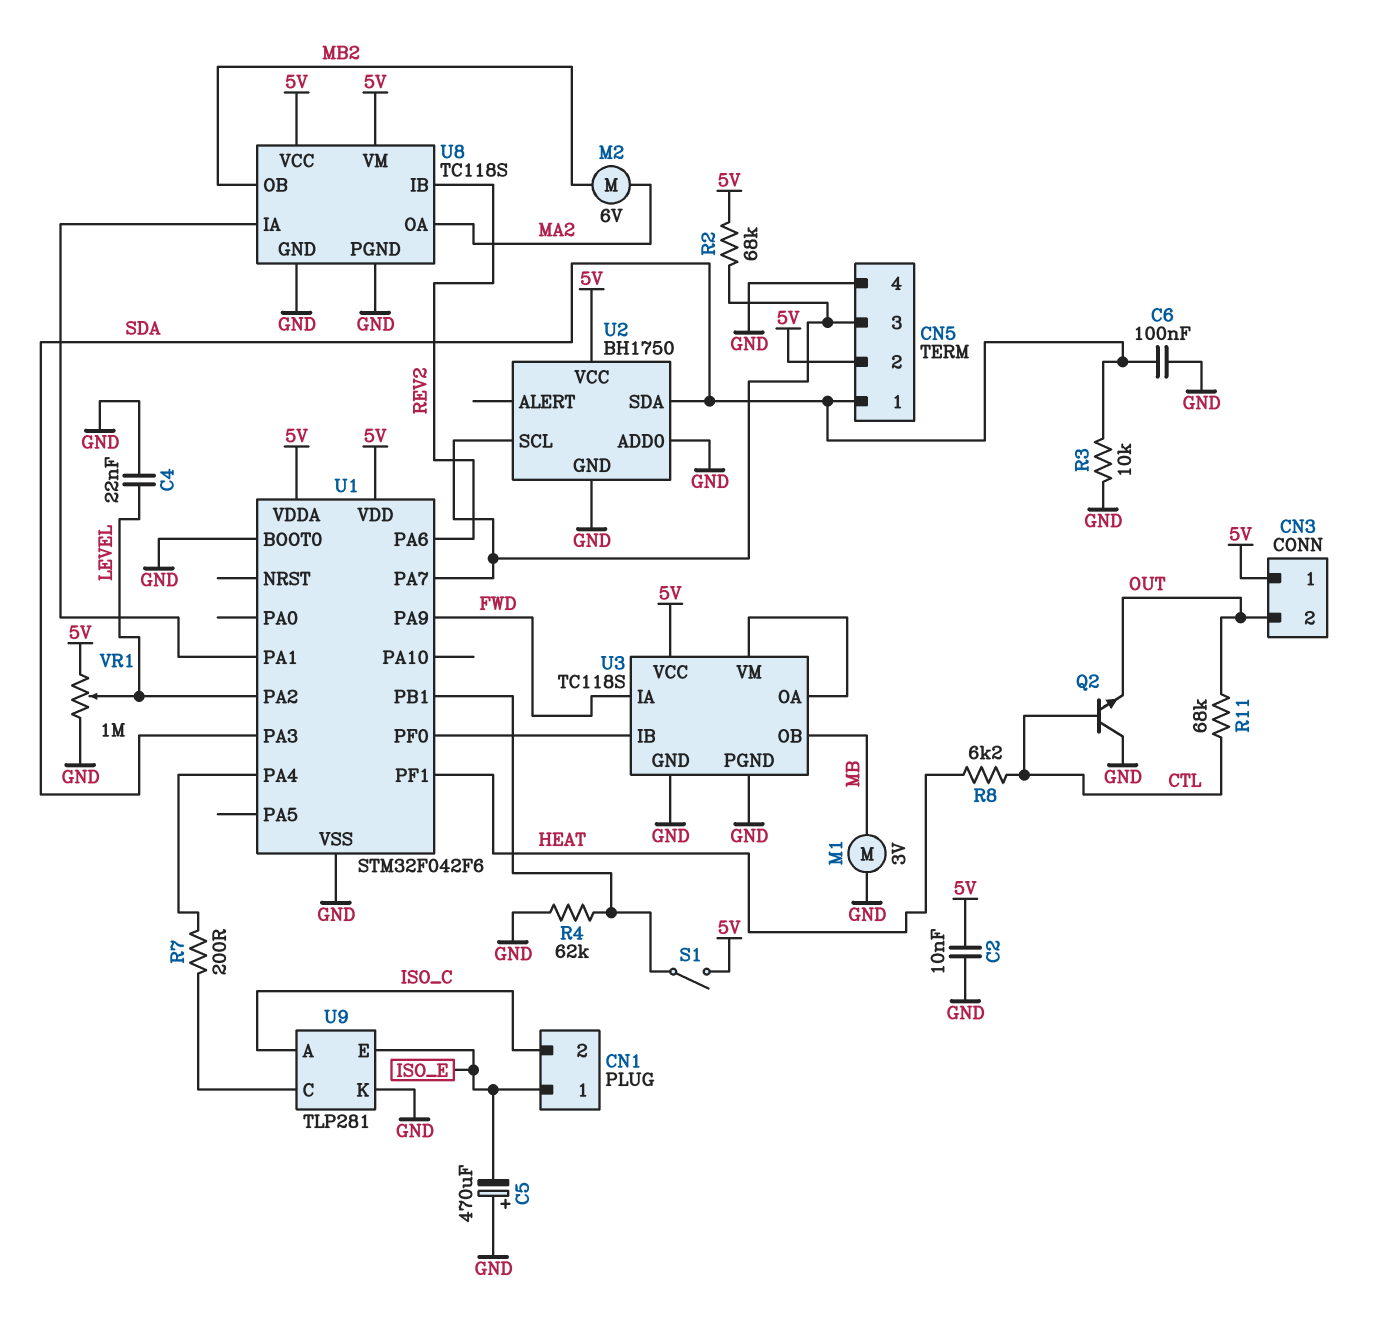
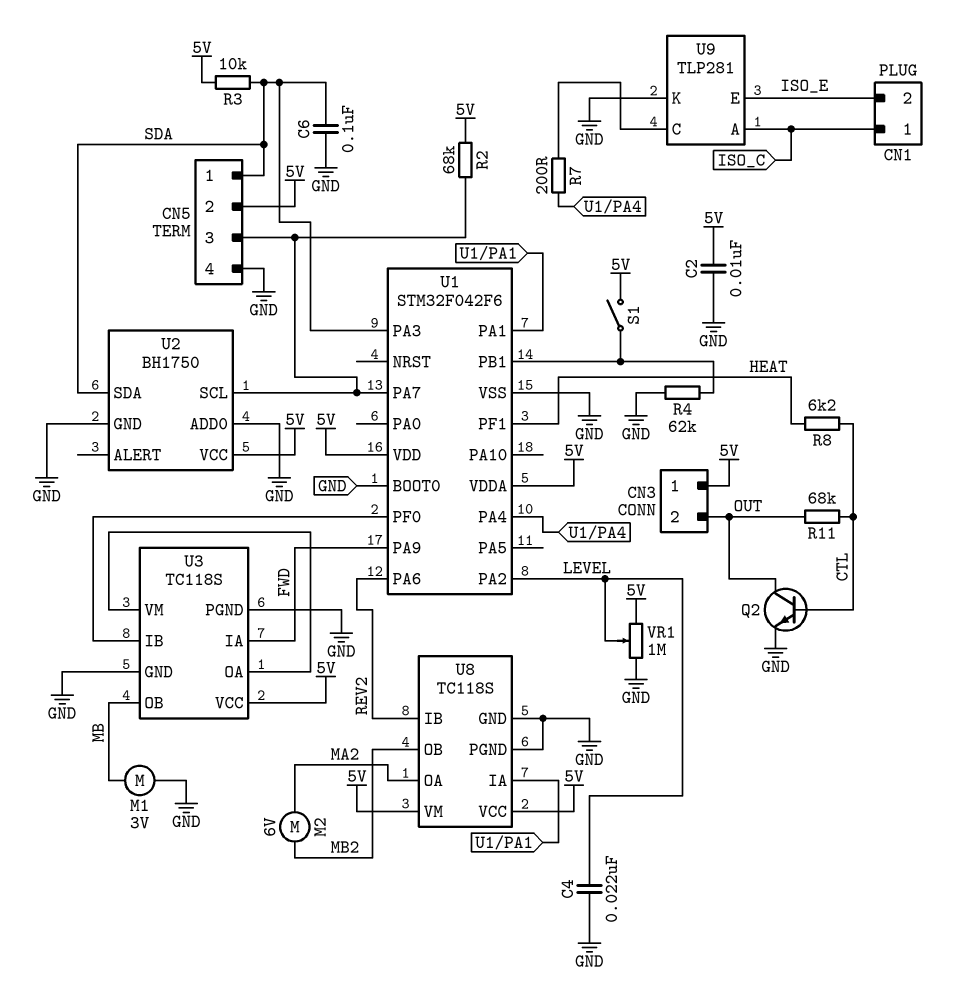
C5: 470uF (plus GND, minus ISO_E) -> none
CN1 pin 1: ISO_E -> ISO_C
CN1 pin 2: ISO_C -> ISO_E
Q2: NPN (B CTL, C GND, E OUT) -> NPN (B CTL, C OUT, E GND)
R3: 10k (GND, SDA) -> 10k (5V, SDA)

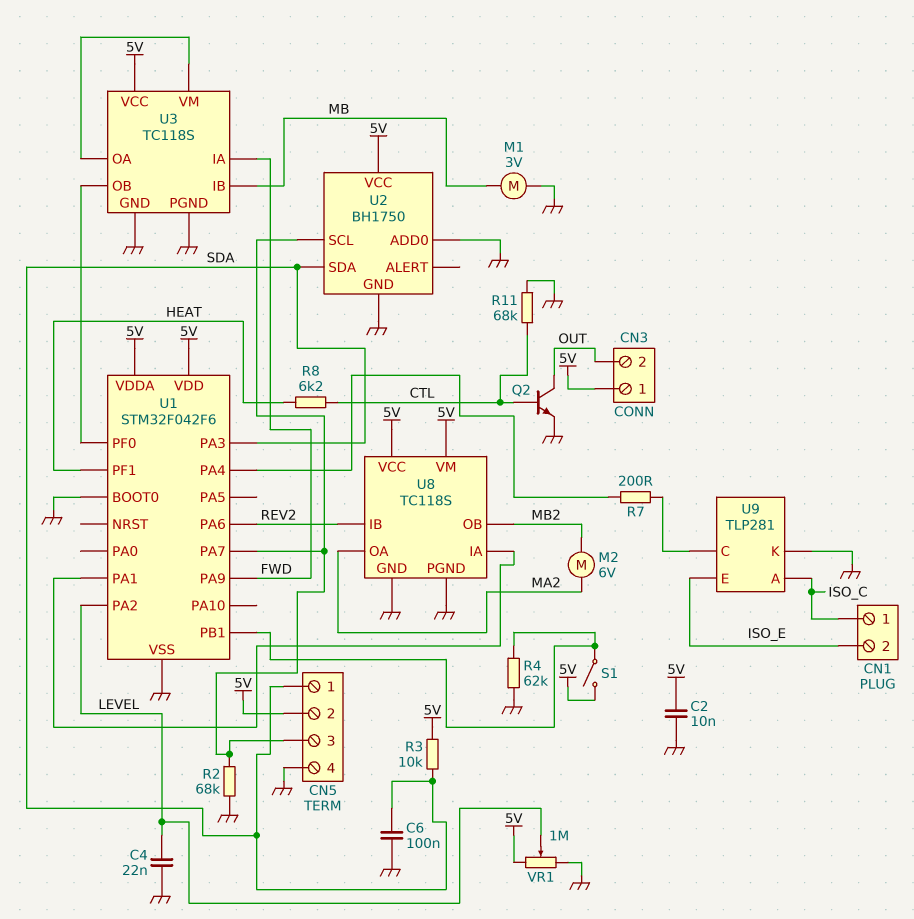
R2: 68k (5V, CN5/3) -> 68k (CN5/3, GND)
R11: 68k (CTL, OUT) -> 68k (CTL, GND)
U3 pin IB: U1/PF0 -> MB
U3 pin OB: MB -> U1/PF0

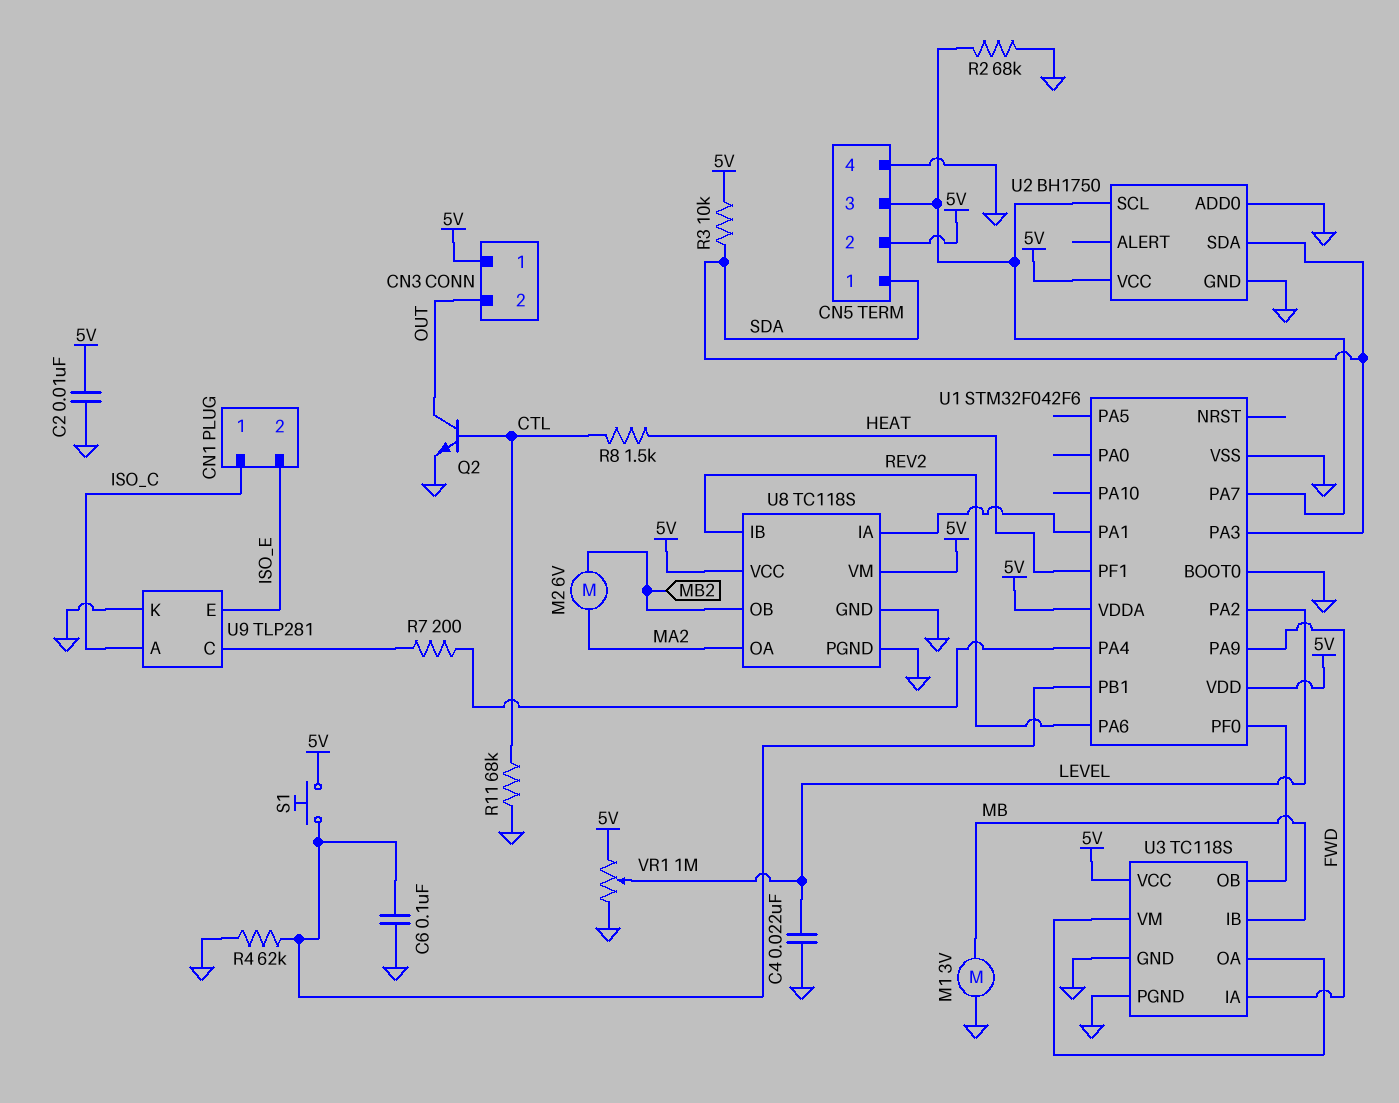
C6: 100nF (GND, SDA) -> 100nF (GND, U1/PB1)
R8: 6.2k (CTL, HEAT) -> 1.5k (CTL, HEAT)
S1: switch (5V, U1/PB1) -> button (5V, U1/PB1)

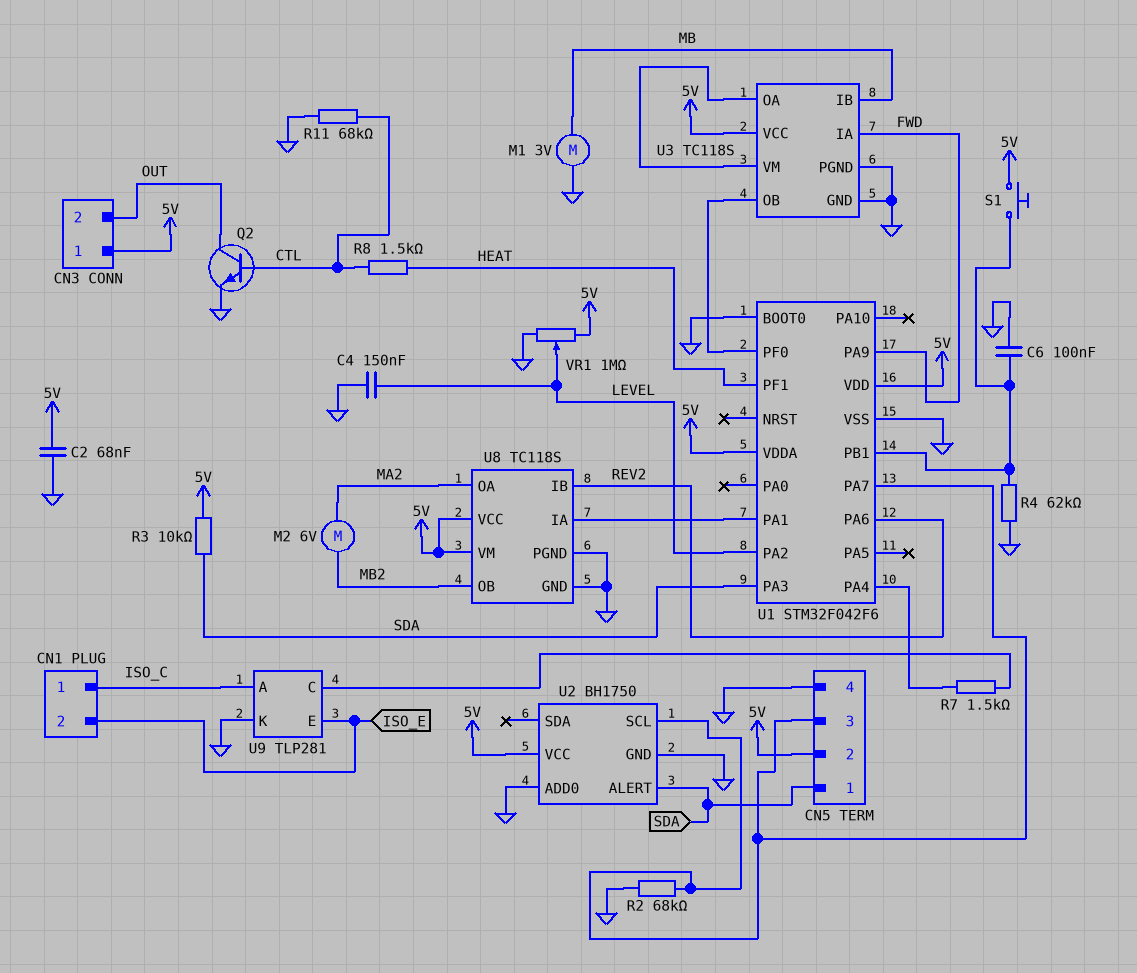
C2: 10nF (5V, GND) -> 68nF (5V, GND)
C4: 22nF (GND, LEVEL) -> 150nF (GND, LEVEL)
R7: 200 (U1/PA4, U9/C) -> 1.5k (U1/PA4, U9/C)
U2 pin ALERT: none -> SDA
U2 pin SDA: SDA -> none

